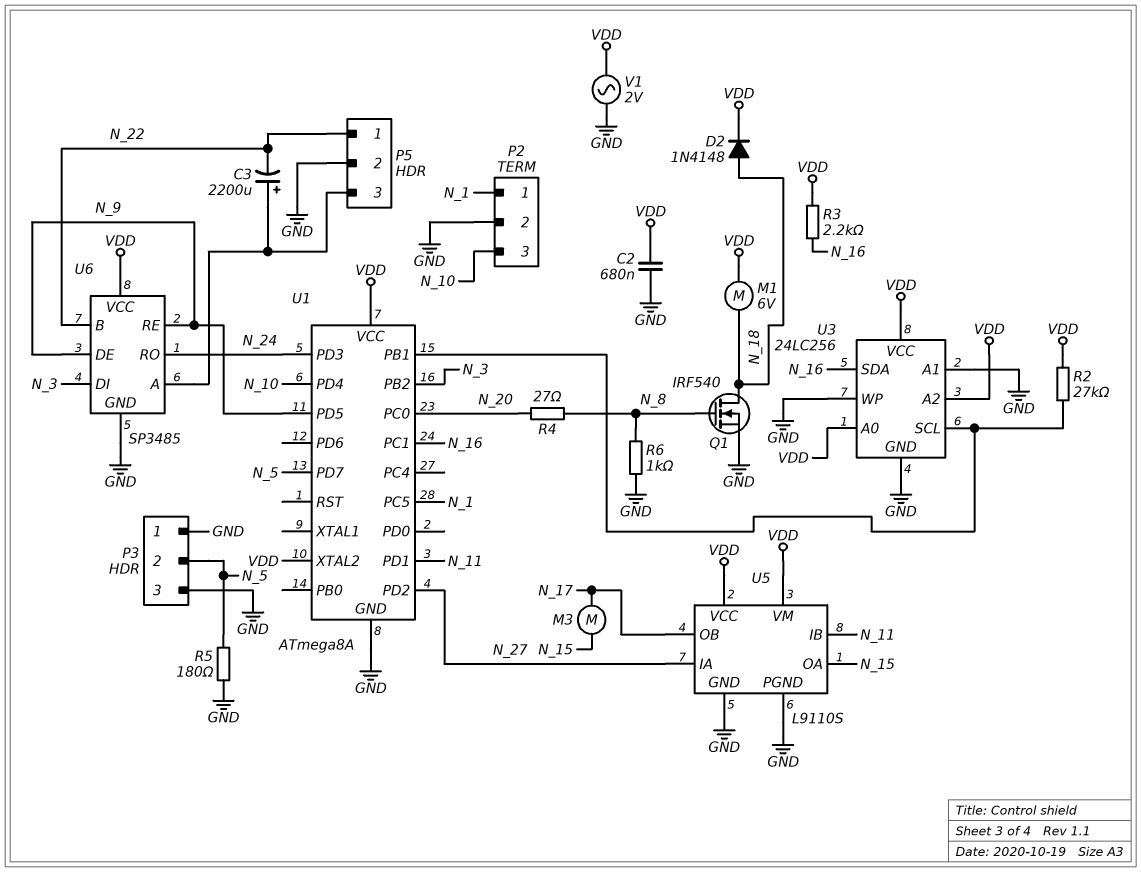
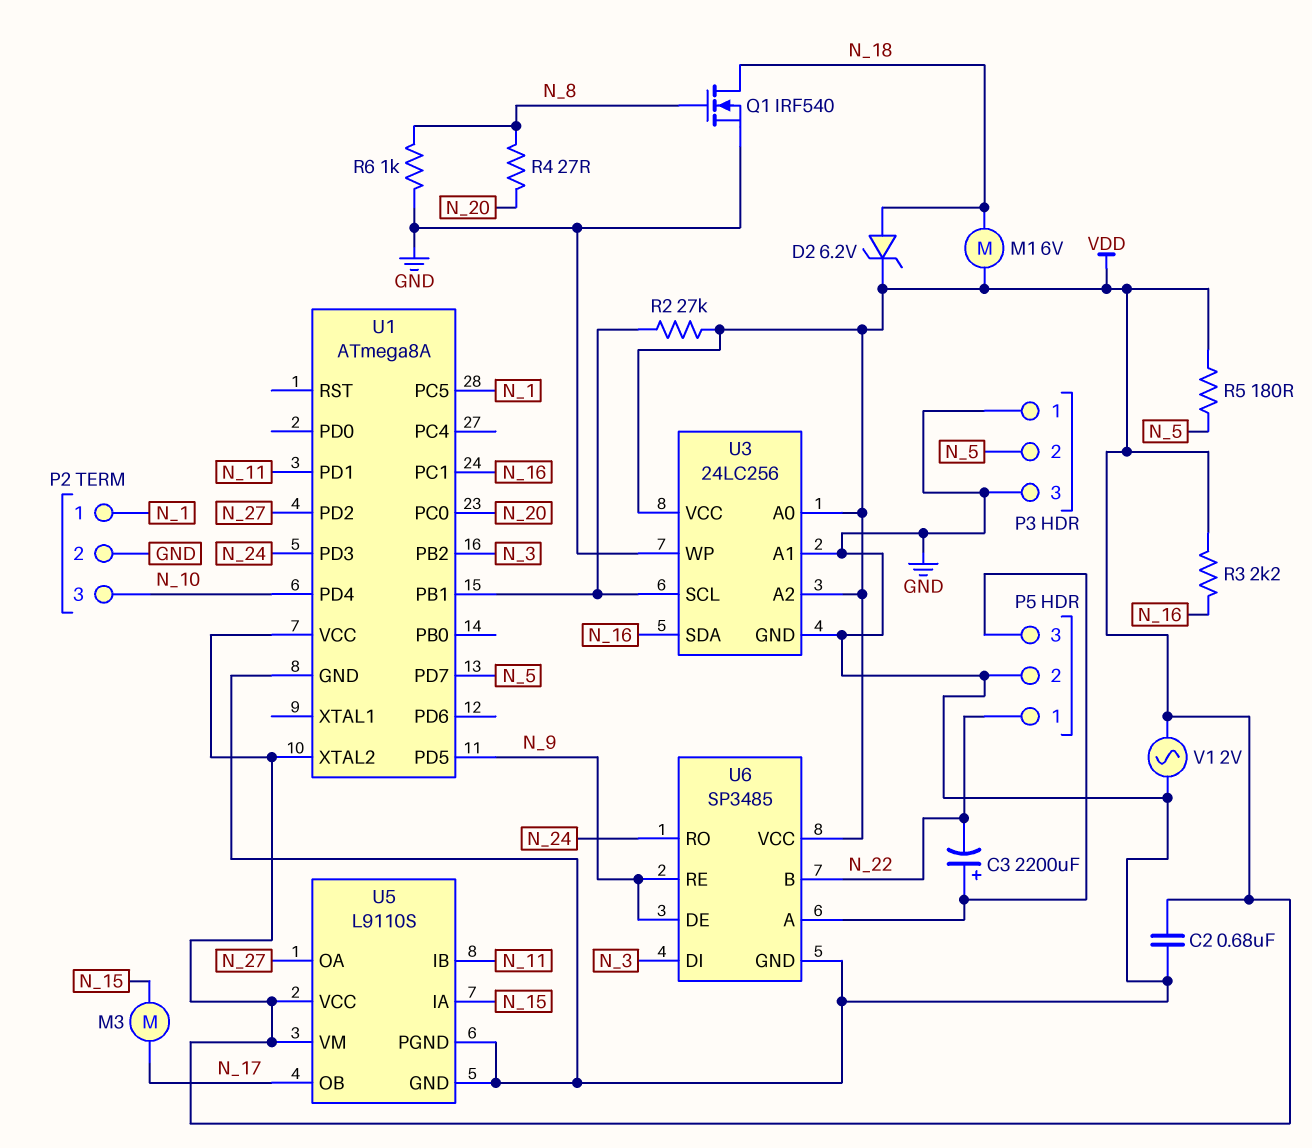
D2: diode 1N4148 (A N_18, K VDD) -> zener 6.2V (A N_18, K VDD)
R5: 180 (GND, N_5) -> 180 (N_5, VDD)
U5 pin IA: N_27 -> N_15
U5 pin OA: N_15 -> N_27

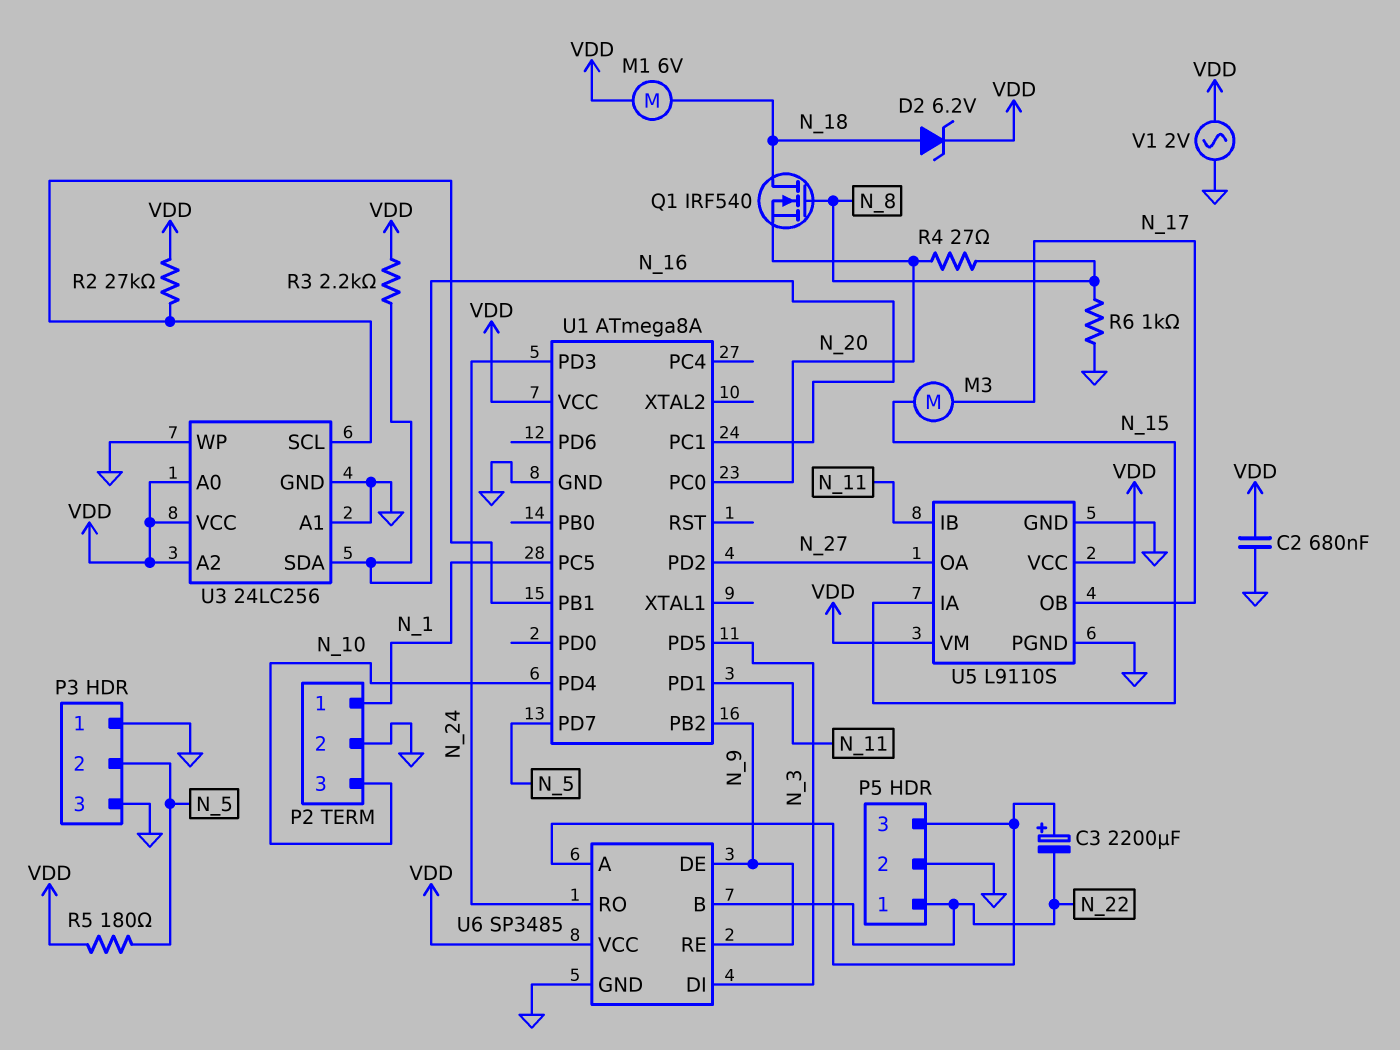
Q1: NMOS IRF540 (G N_8, D N_18, S GND) -> NMOS IRF540 (G N_8, D N_18, S N_20)
U1 pin PB2: N_3 -> N_9
U1 pin PD5: N_9 -> N_3
U1 pin XTAL2: VDD -> none

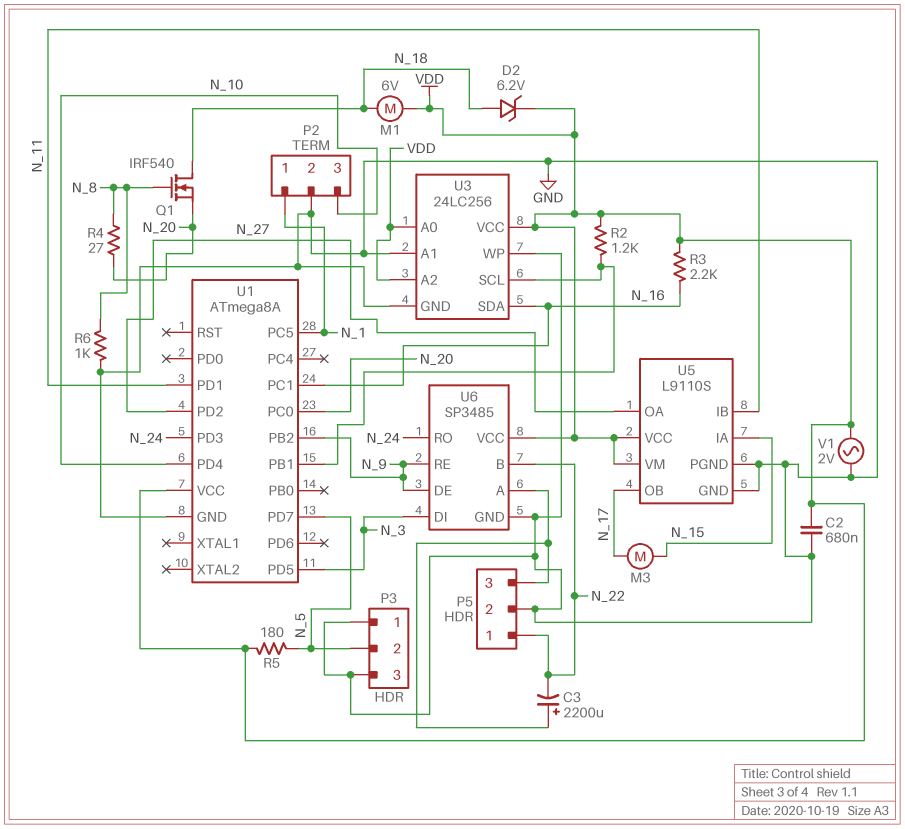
R2: 27k (U1/PB1, VDD) -> 1.2k (U1/PB1, VDD)

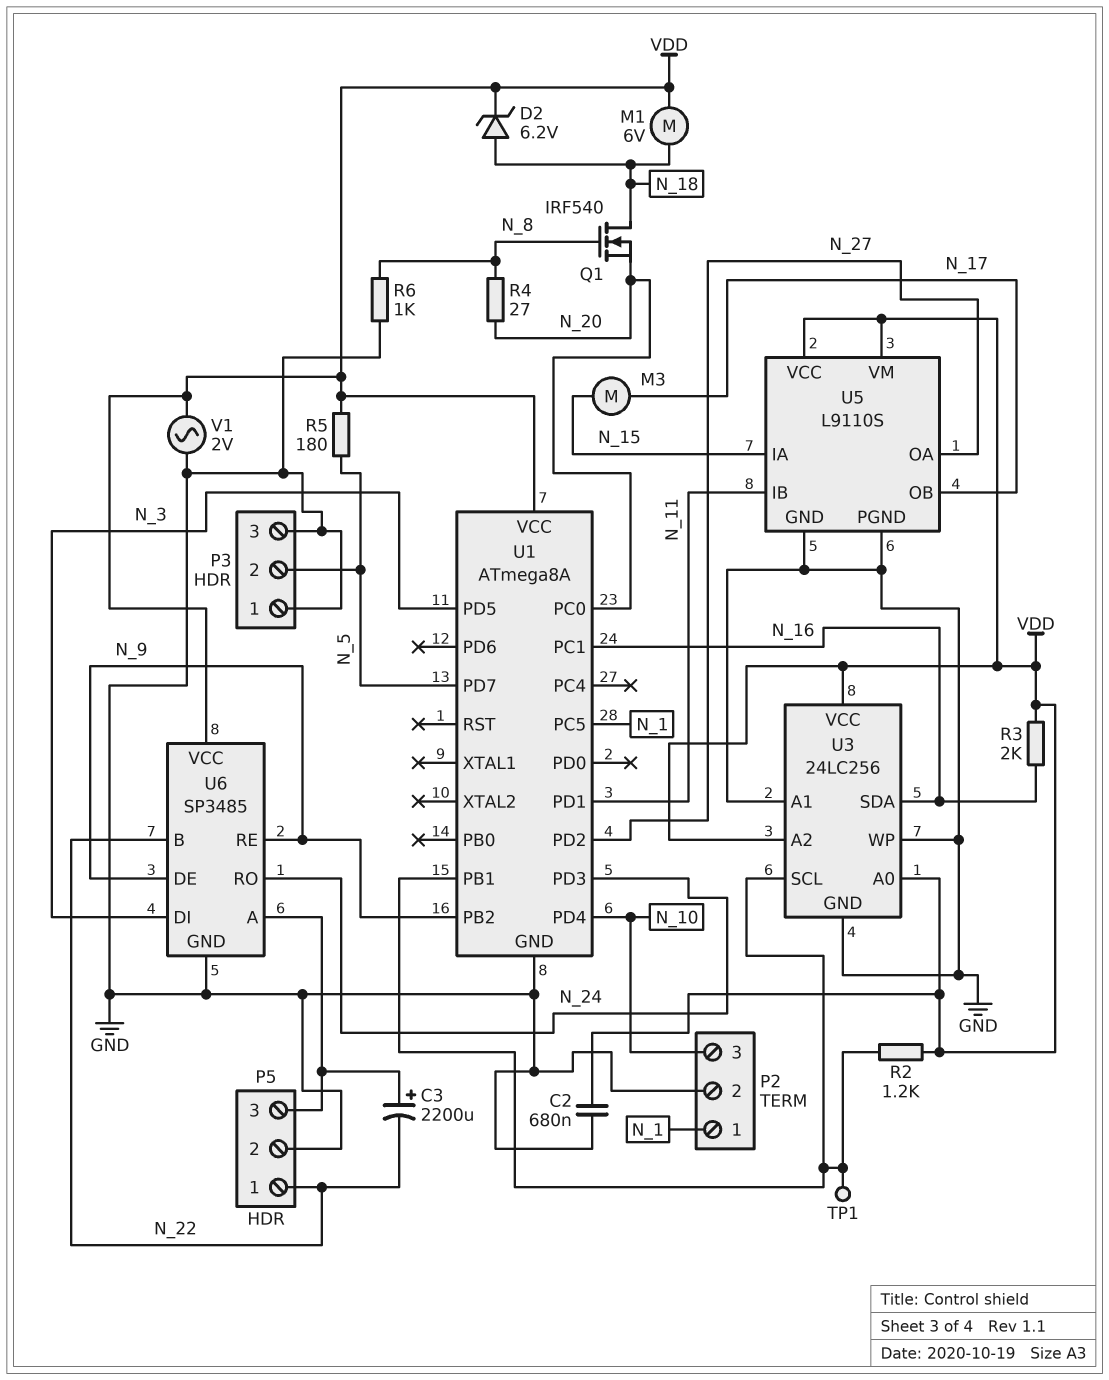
R3: 2.2k (N_16, VDD) -> 2k (N_16, VDD)
TP1: none -> test point (U1/PB1)

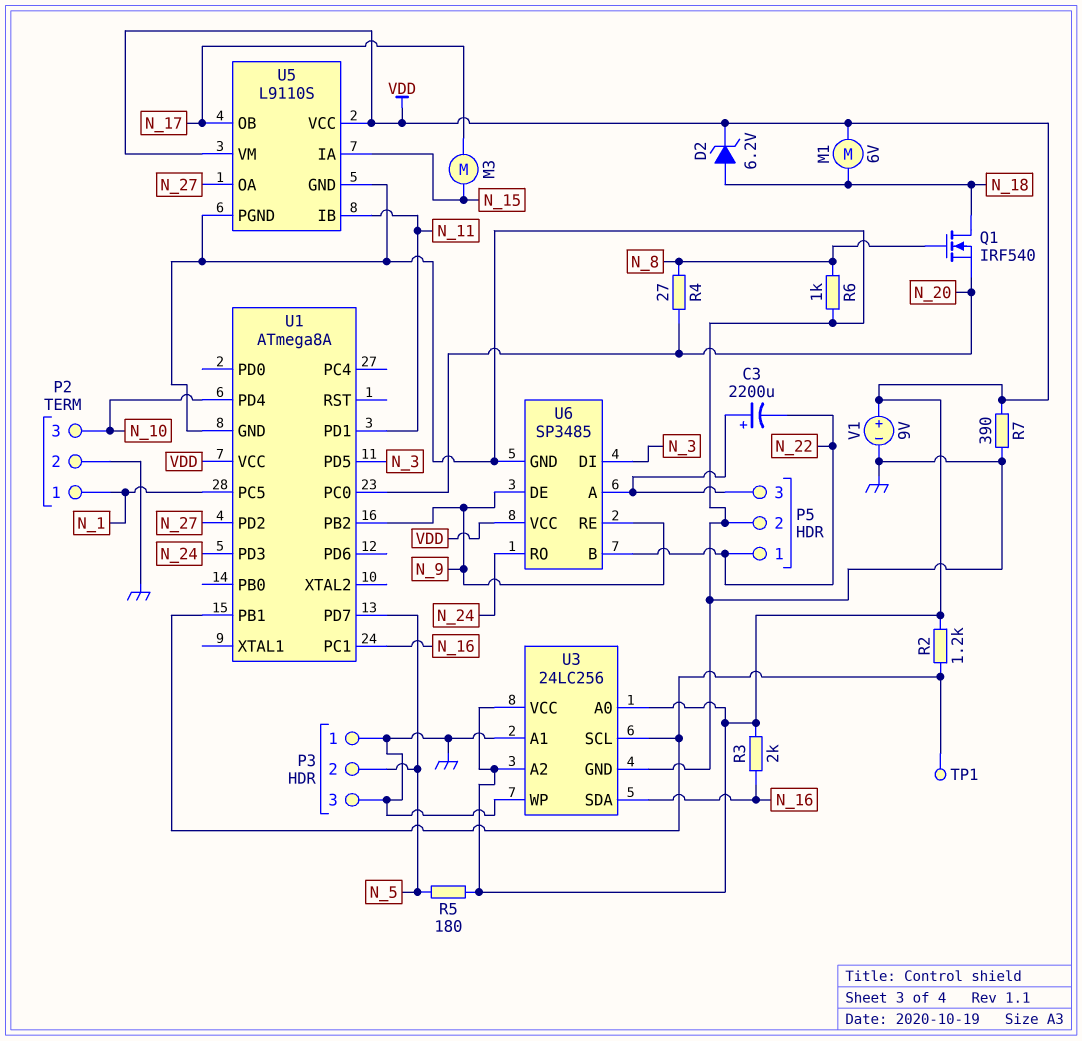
C2: 680nF (GND, VDD) -> none
R7: none -> 390 (GND, VDD)
V1: AC 2V (GND, VDD) -> 9V (plus VDD, minus GND)

